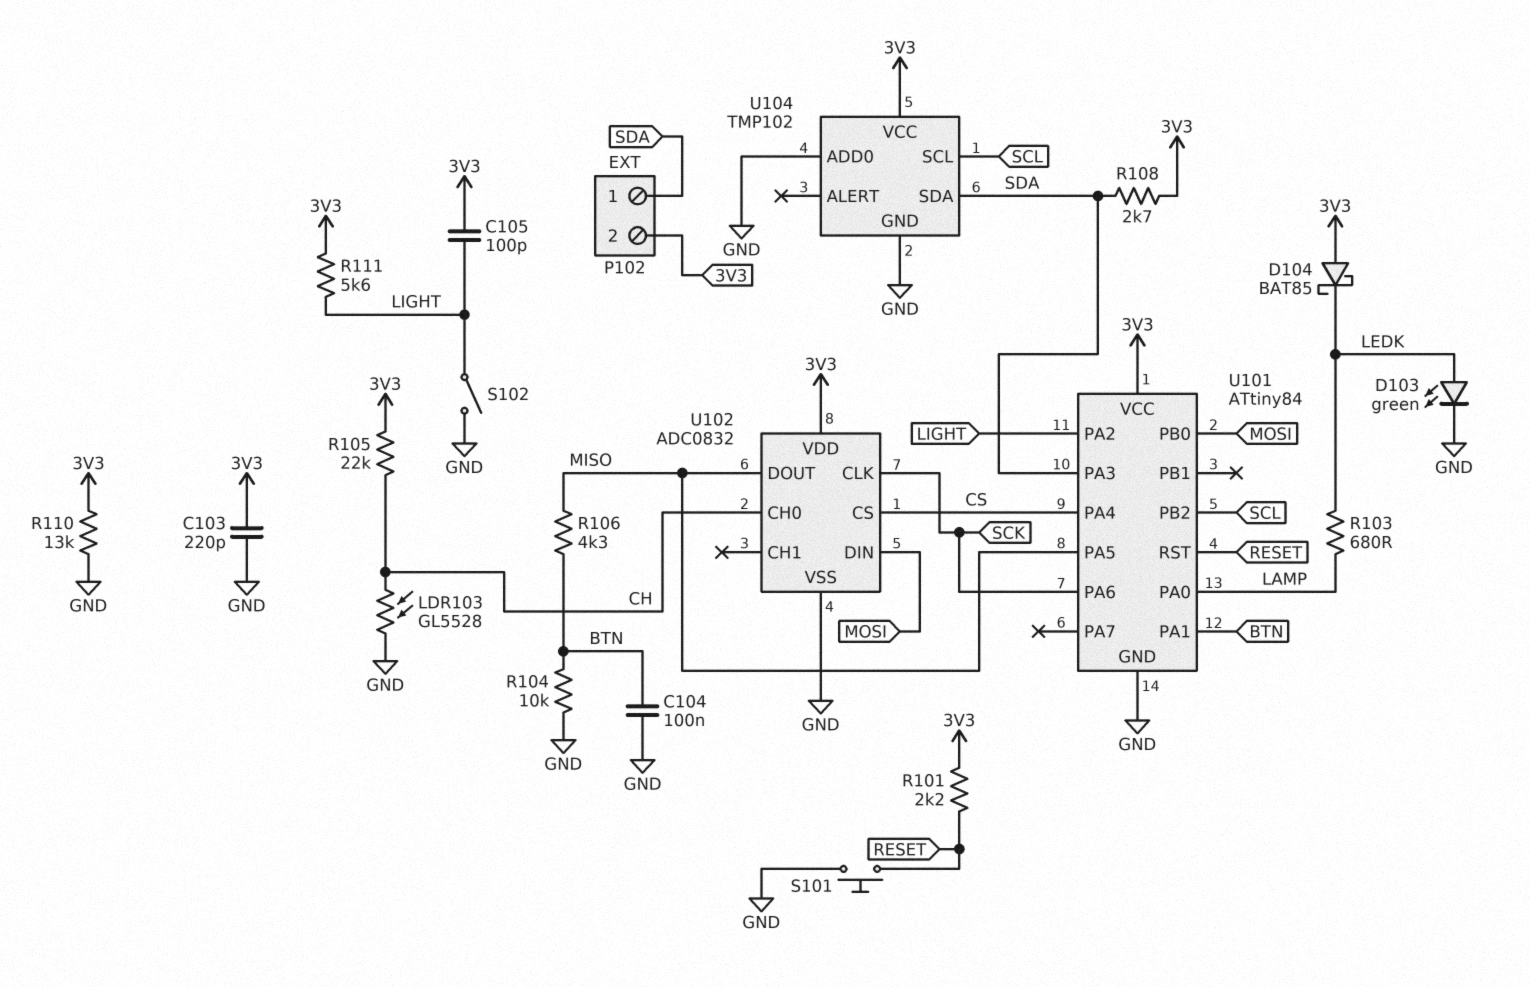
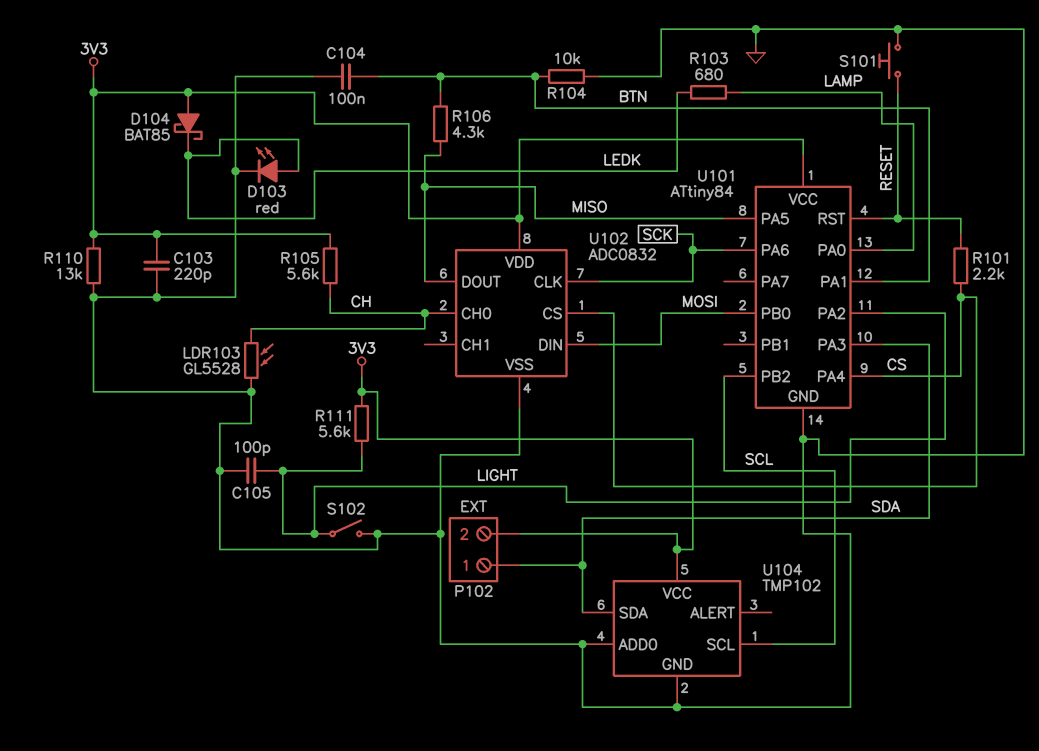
C105: 100pF (3V3, LIGHT) -> 100pF (GND, LIGHT)
D103: LED green (A LEDK, K GND) -> LED red (A LEDK, K GND)
R101: 2.2k (3V3, RESET) -> 2.2k (CS, RESET)
R105: 22k (3V3, CH) -> 5.6k (3V3, CH)
R108: 2.7k (3V3, SDA) -> none

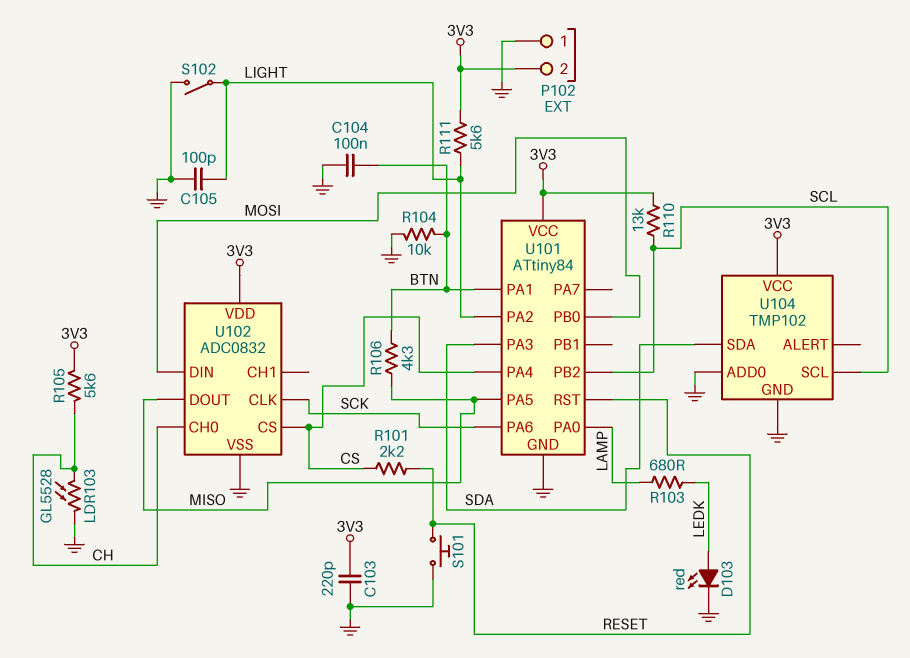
D104: schottky BAT85 (A 3V3, K LEDK) -> none
P102 pin 1: SDA -> GND
R110: 13k (3V3, GND) -> 13k (3V3, SCL)

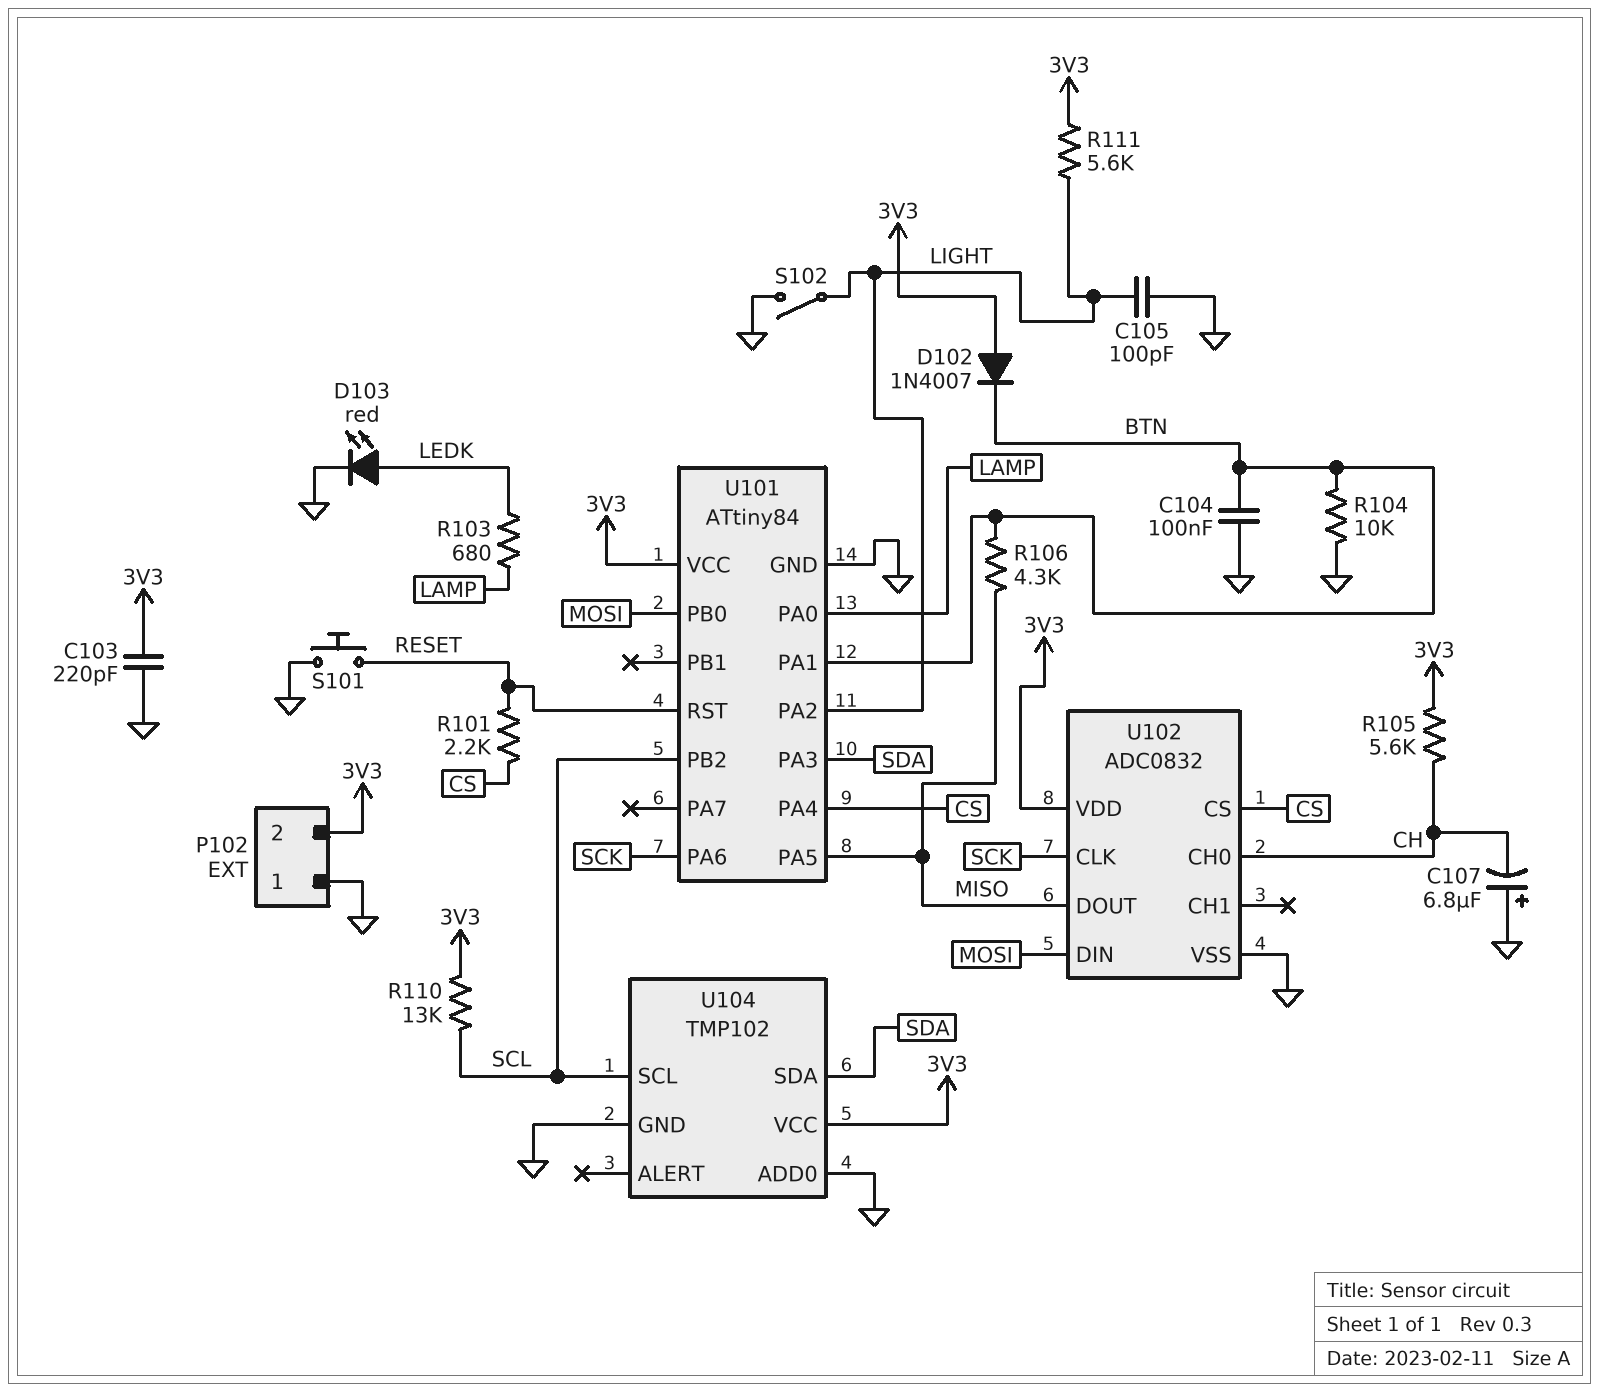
C107: none -> 6.8uF (plus GND, minus CH)
D102: none -> diode 1N4007 (A 3V3, K BTN)
LDR103: GL5528 (CH, GND) -> none

